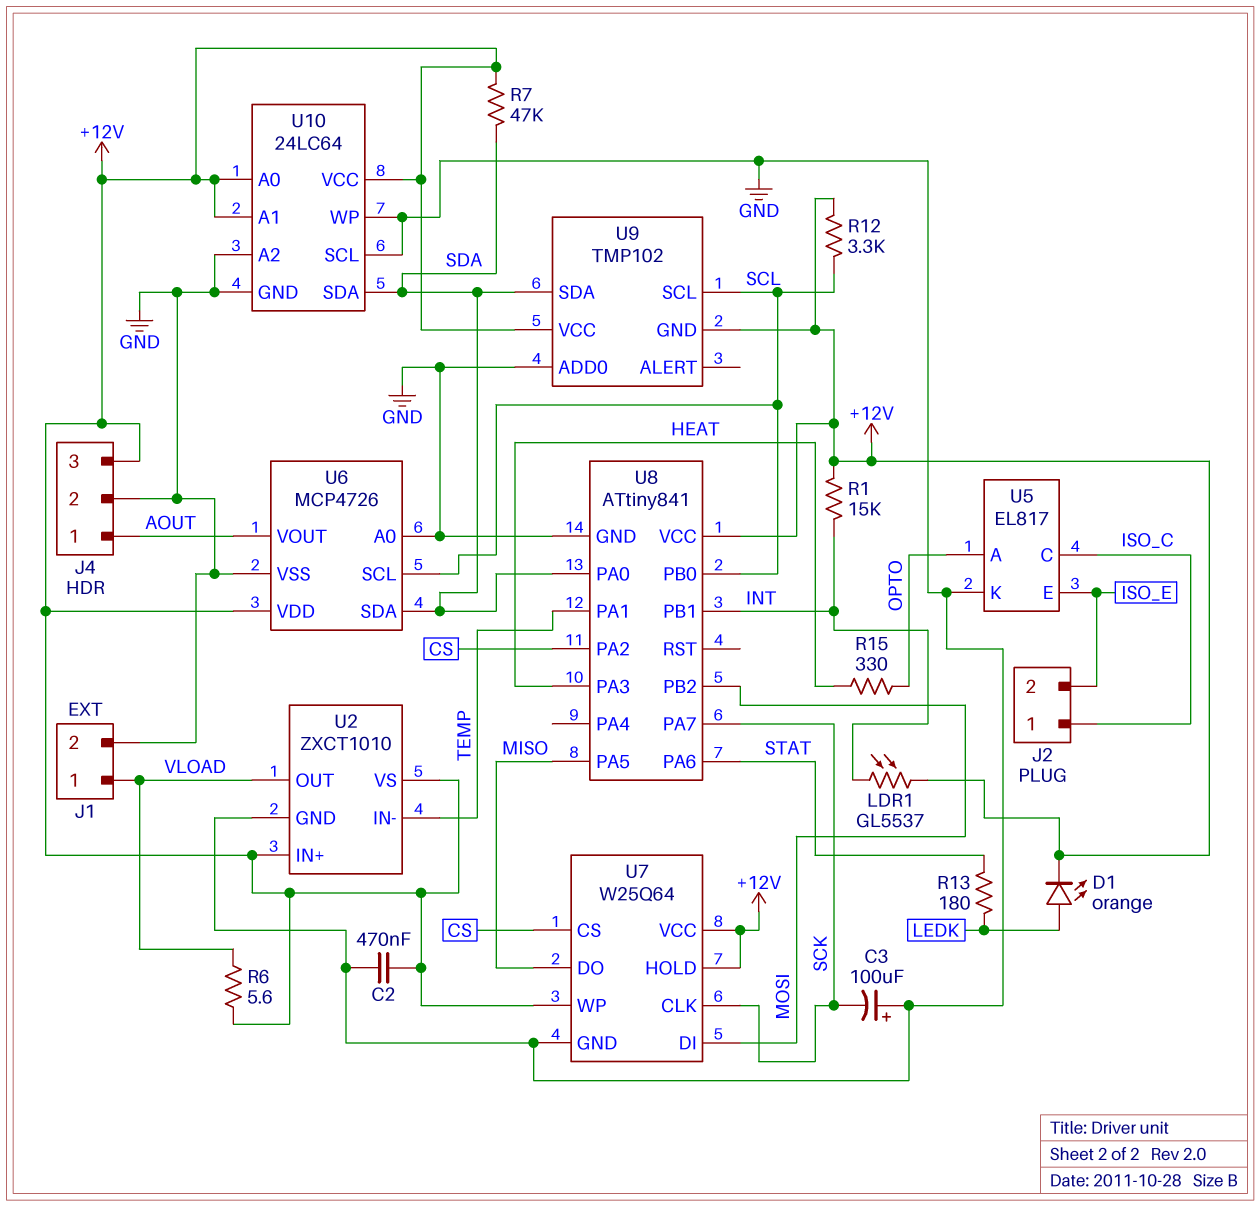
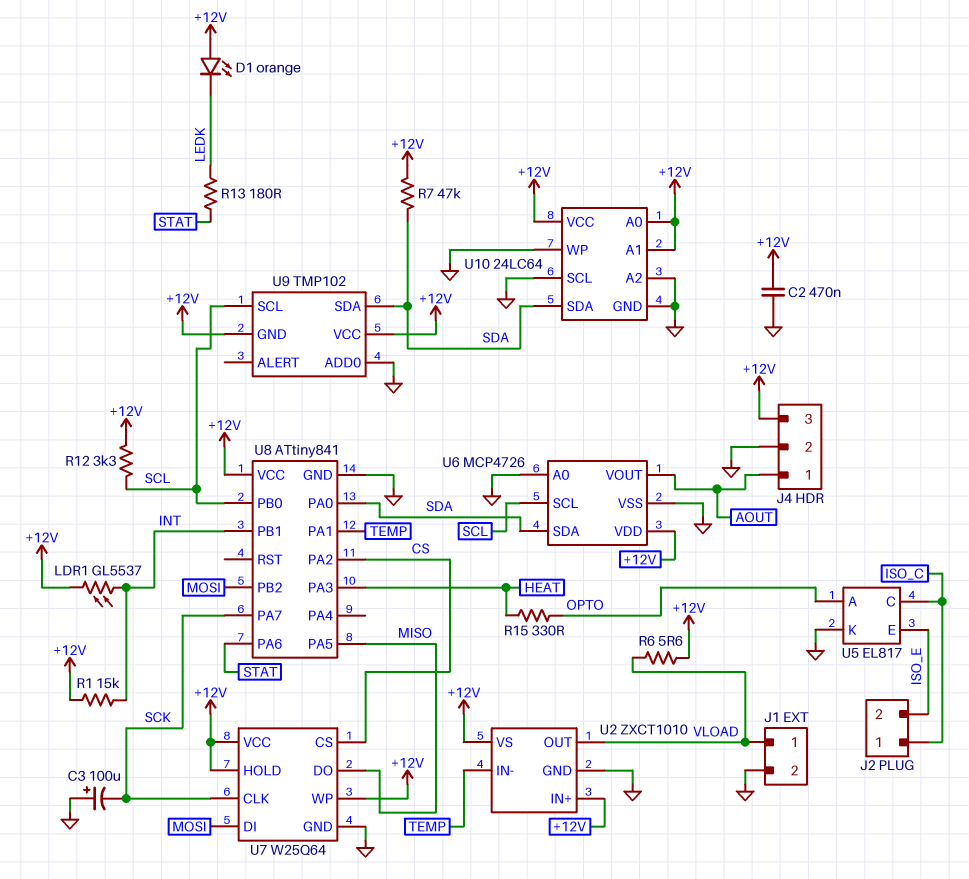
D1: LED orange (A LEDK, K +12V) -> LED orange (A +12V, K LEDK)

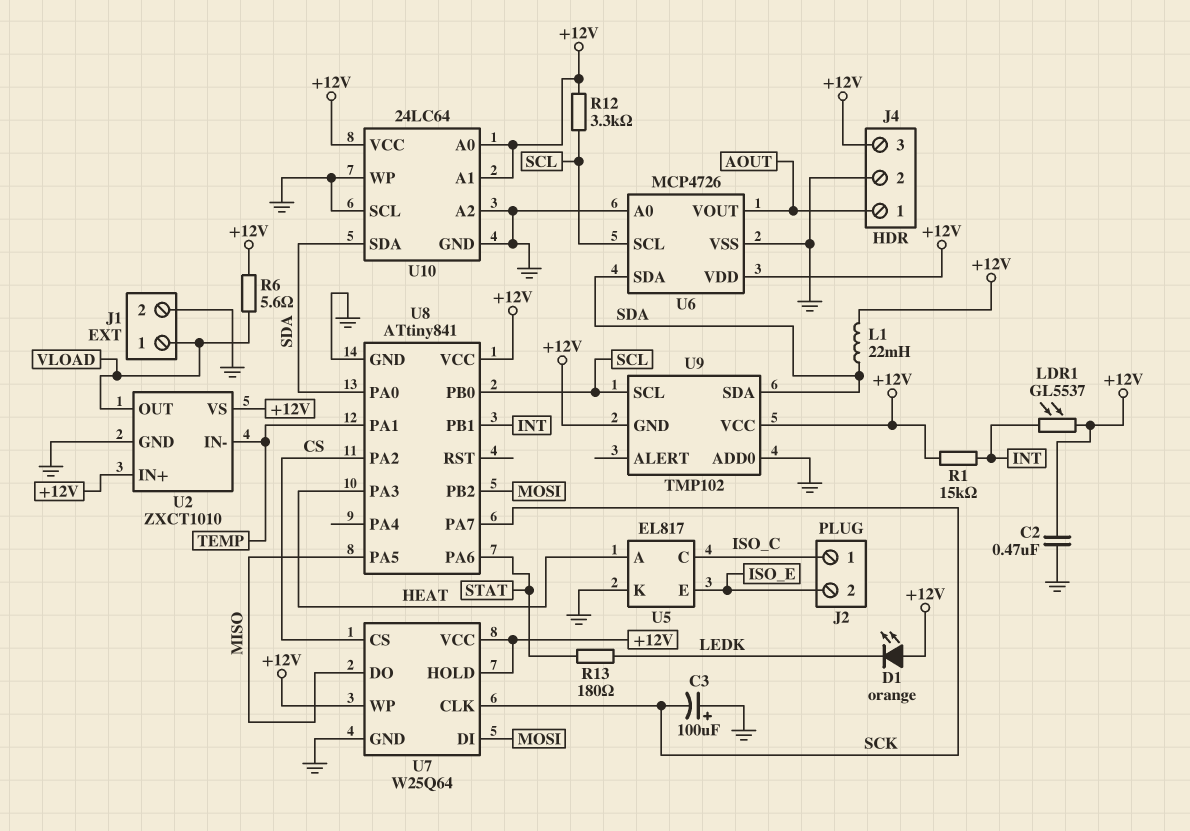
L1: none -> 22mH (+12V, SDA)
R7: 47k (+12V, SDA) -> none
R15: 330 (HEAT, OPTO) -> none
U5 pin A: OPTO -> HEAT

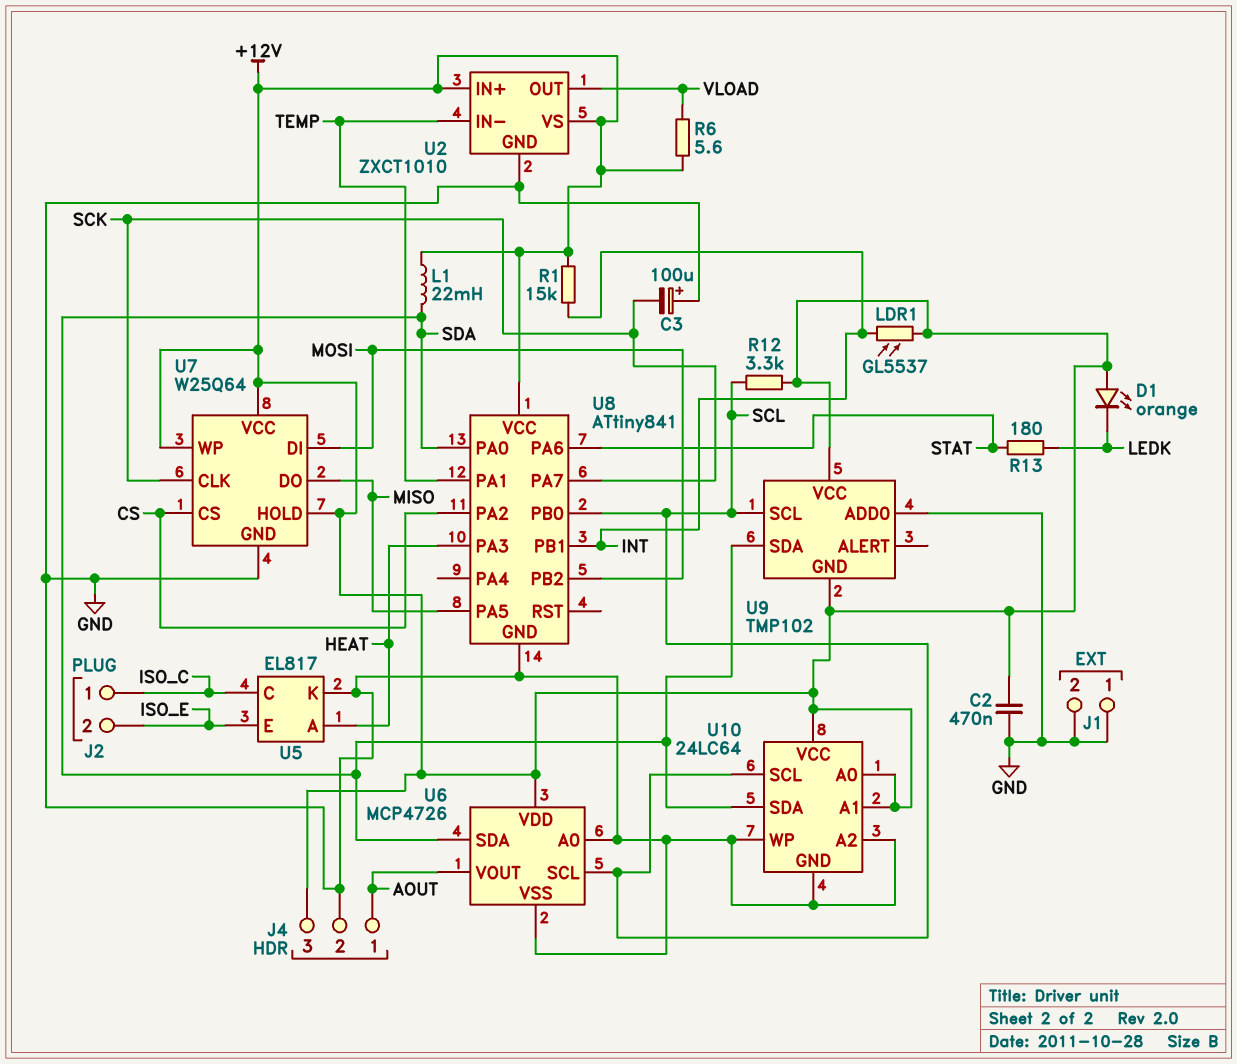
J1 pin 1: VLOAD -> GND
U10 pin SCL: GND -> SCL

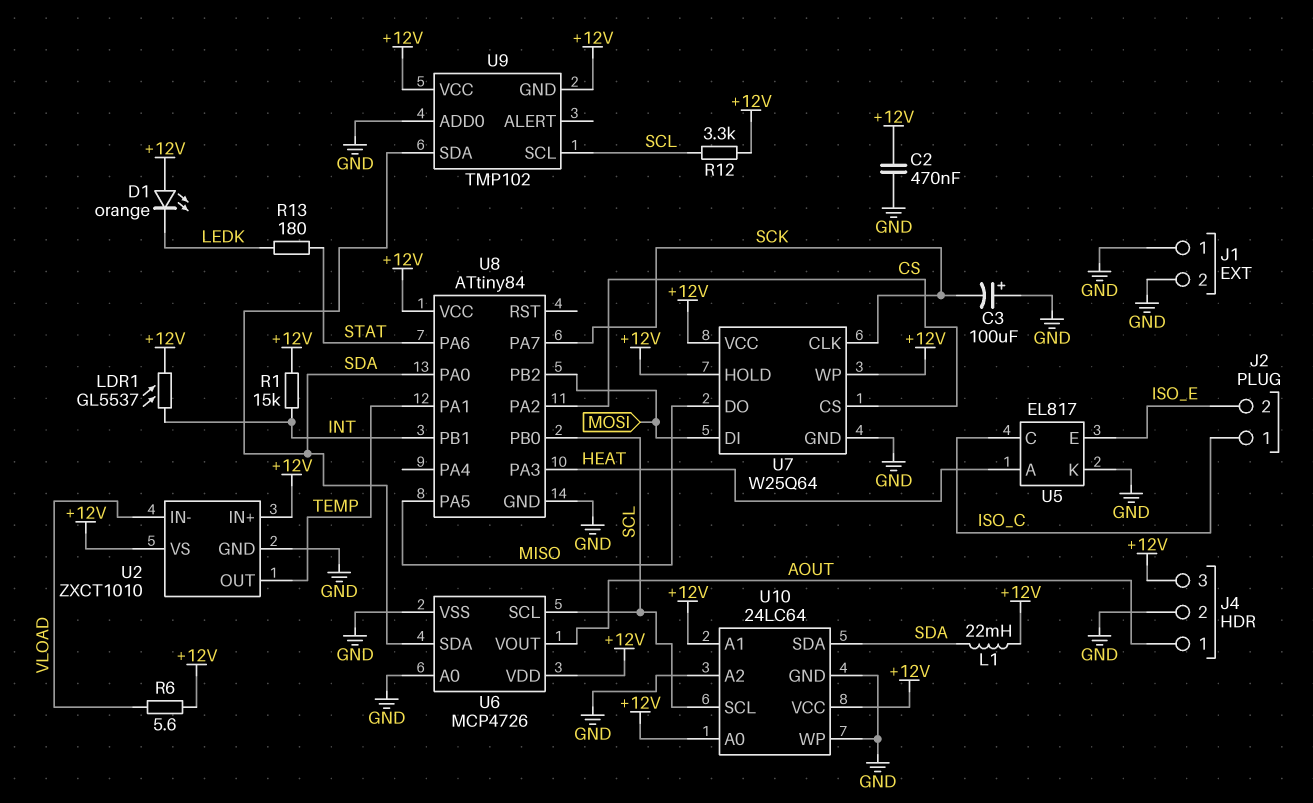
U2 pin IN-: TEMP -> VLOAD
U2 pin OUT: VLOAD -> TEMP
U8: ATtiny841 -> ATtiny84

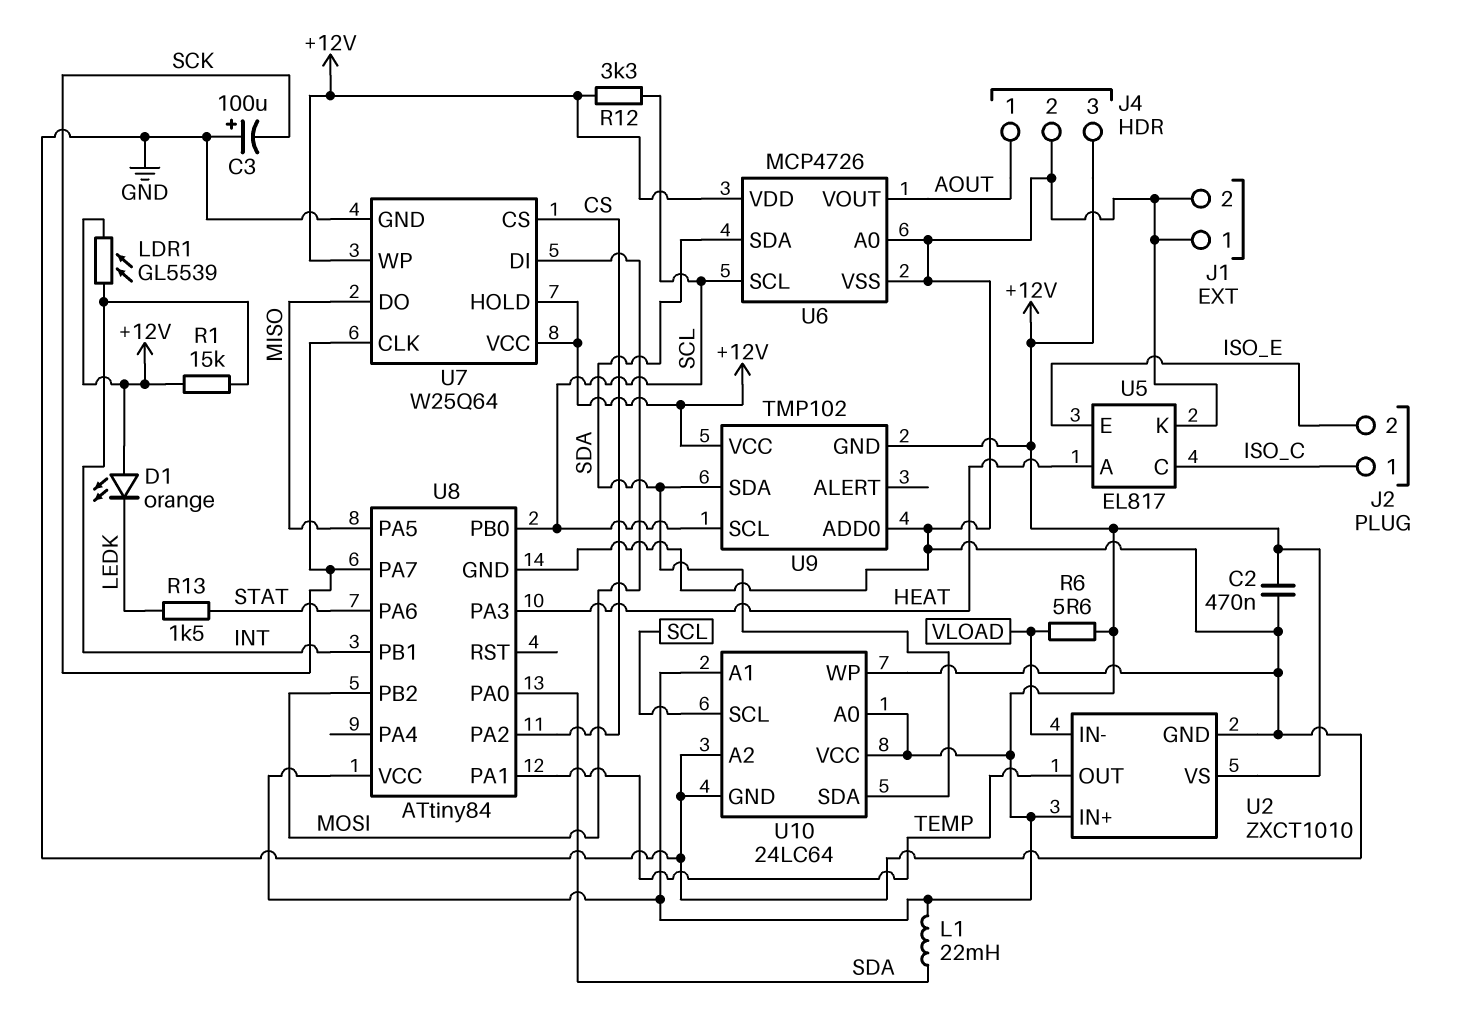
LDR1: GL5537 (+12V, INT) -> GL5539 (+12V, INT)
R13: 180 (LEDK, STAT) -> 1.5k (LEDK, STAT)

